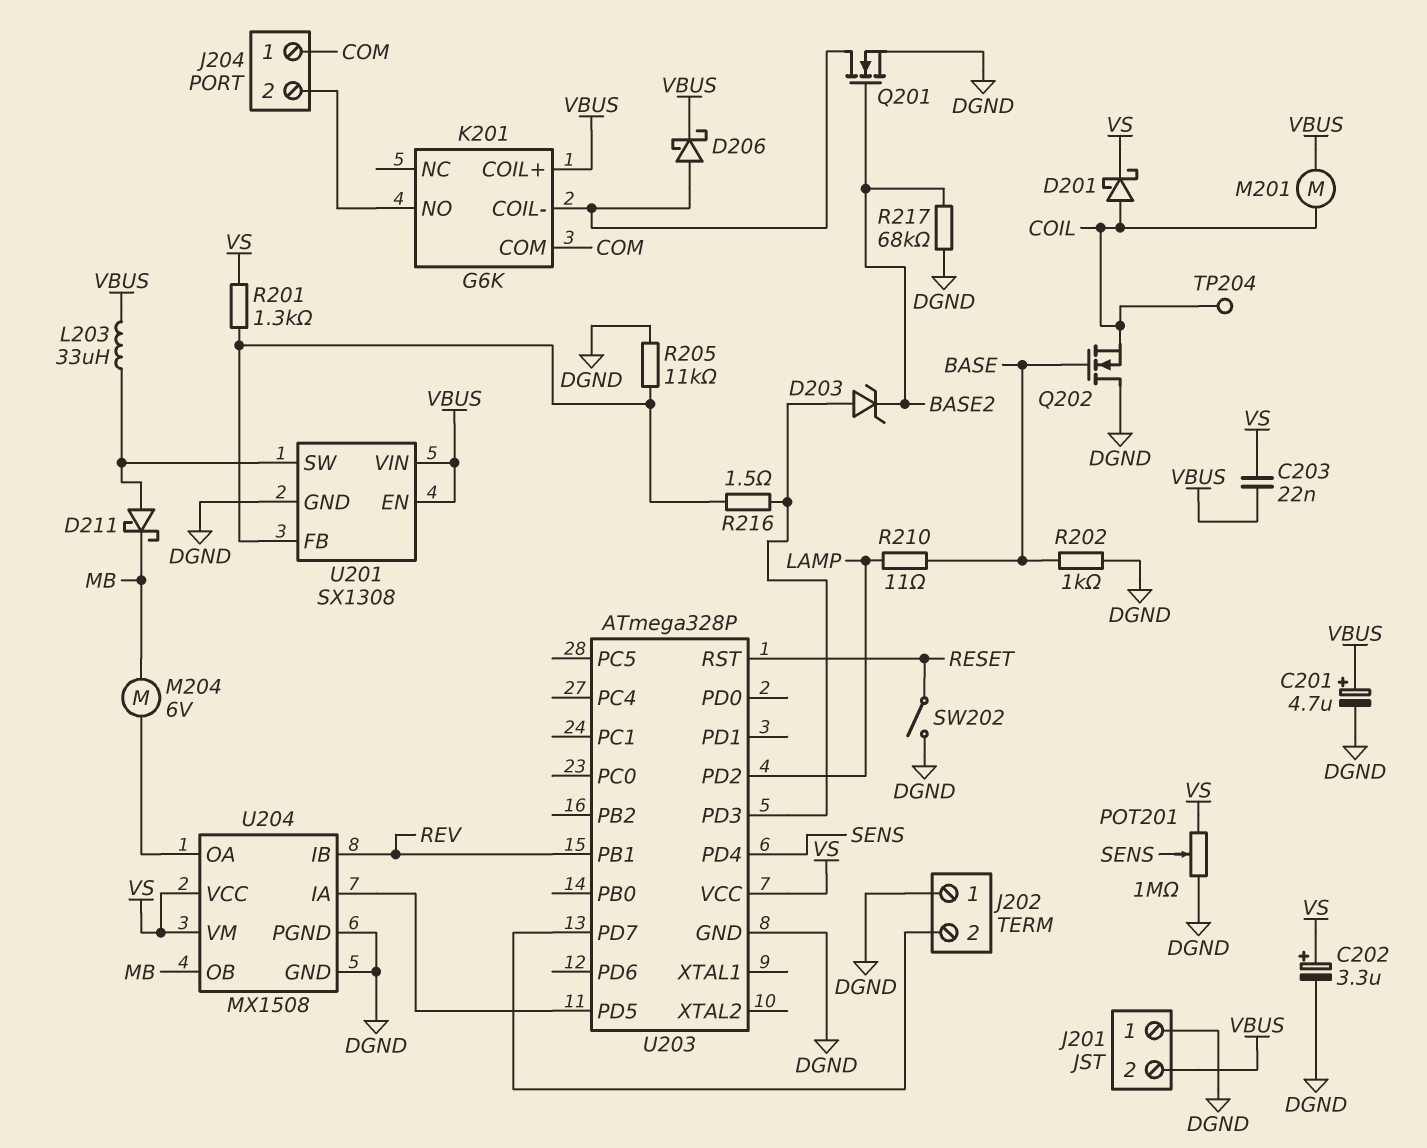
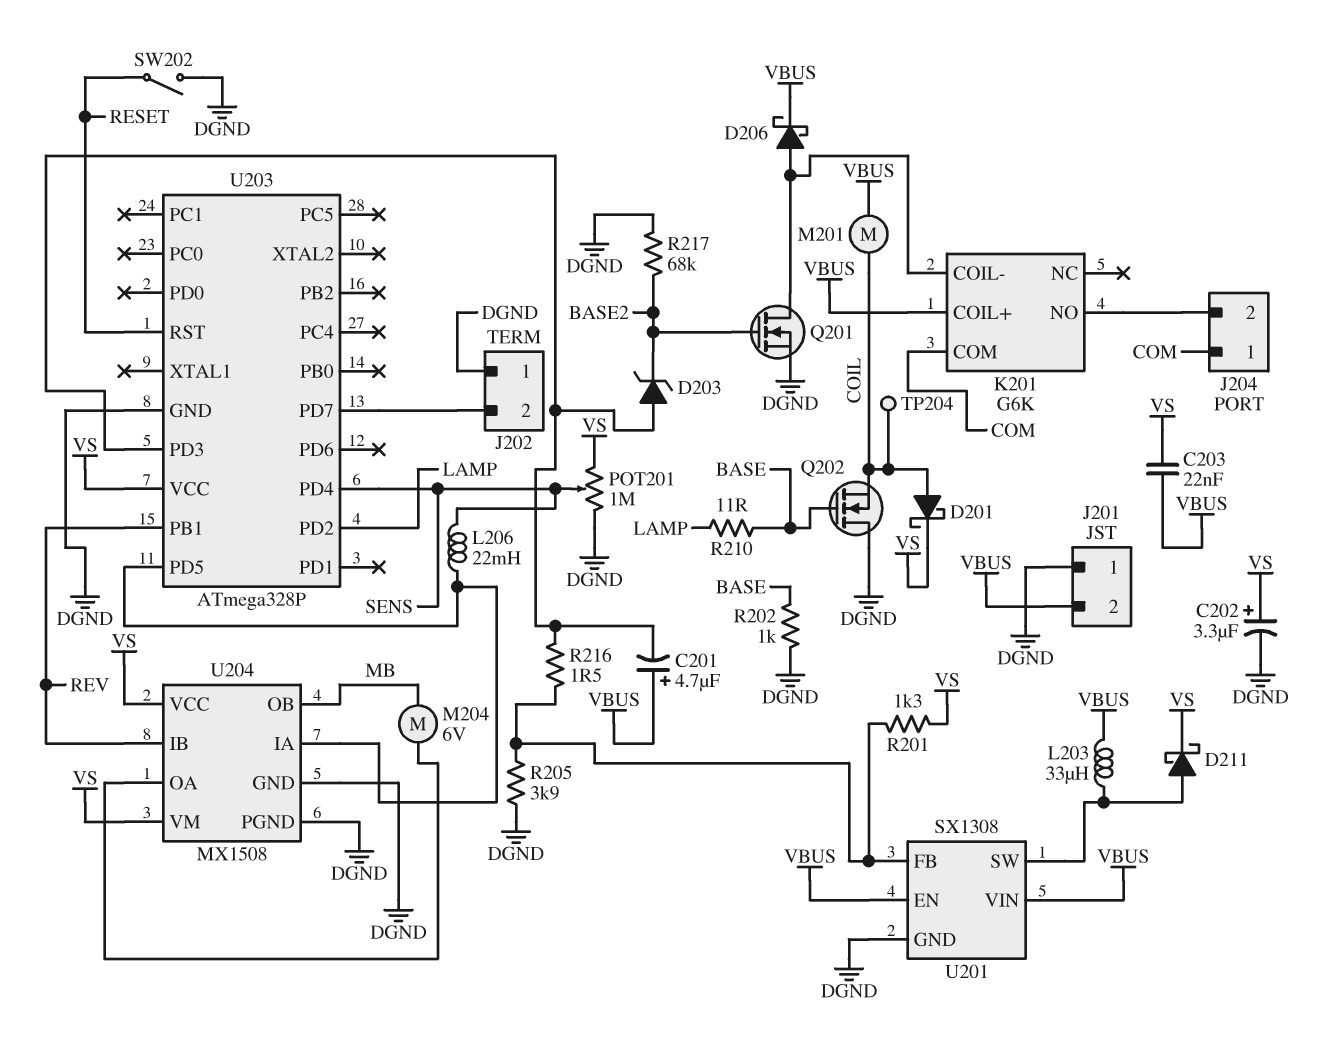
C201: 4.7uF (plus VBUS, minus DGND) -> 4.7uF (plus VBUS, minus U203/PD3)
D211: schottky (A U201/SW, K MB) -> schottky (A U201/SW, K VS)
L206: none -> 22mH (SENS, U203/PD5)
R205: 11k (DGND, U201/FB) -> 3.9k (DGND, U201/FB)

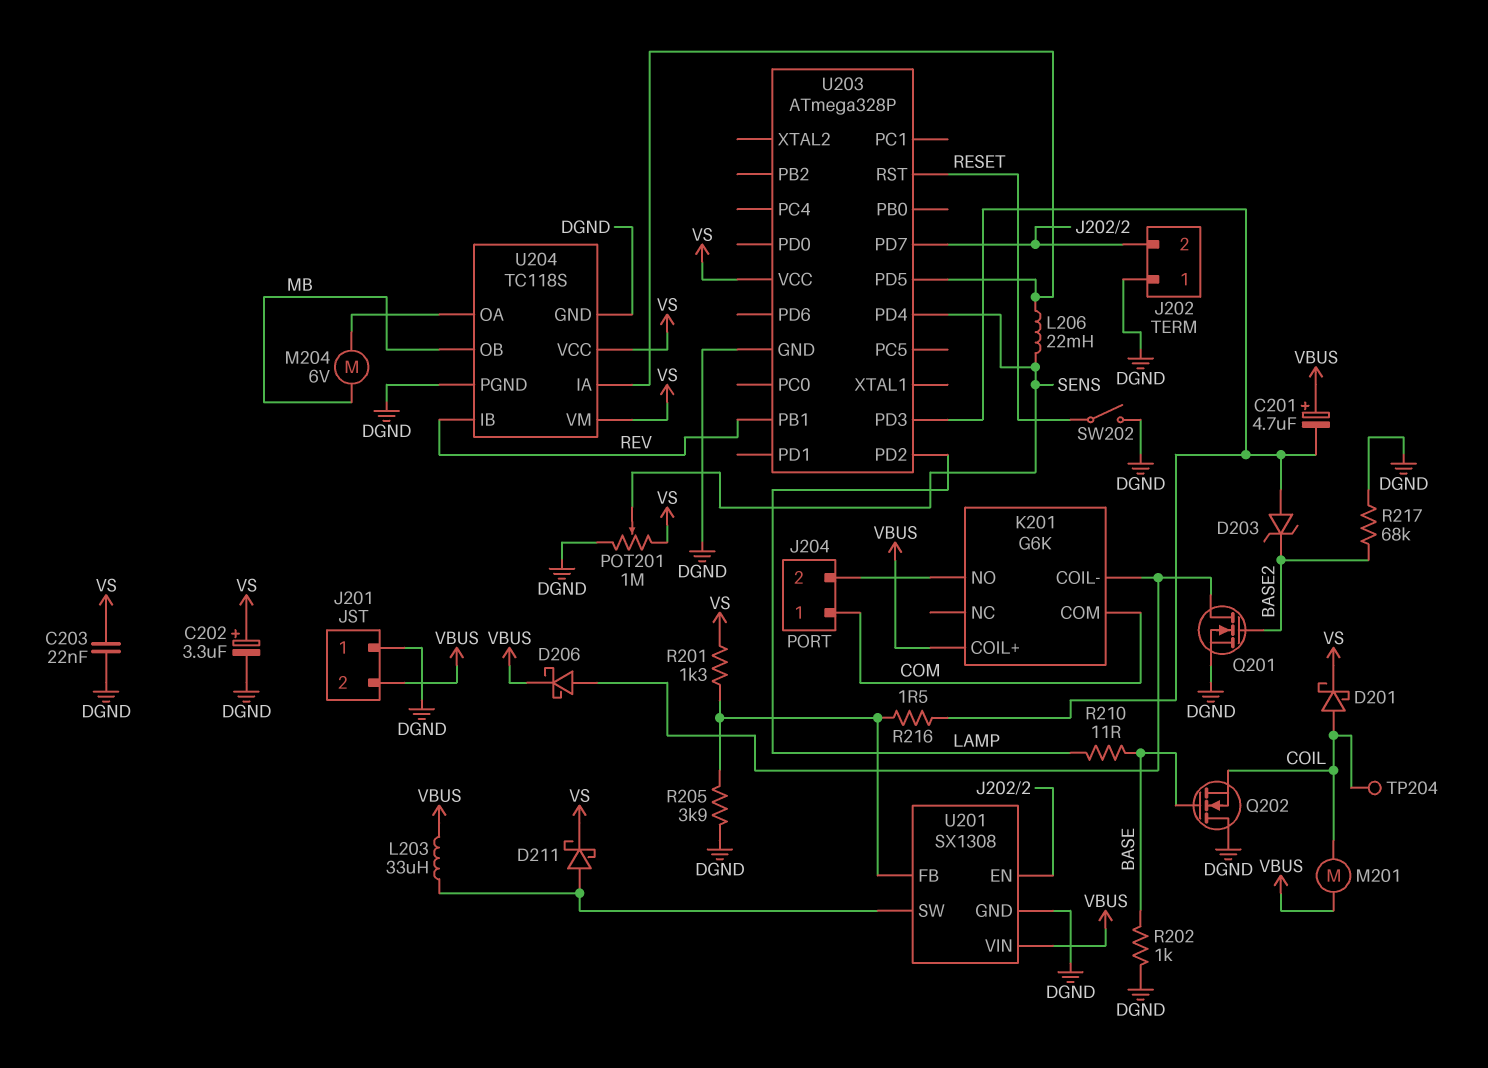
C203: 22nF (VBUS, VS) -> 22nF (DGND, VS)
U201 pin EN: VBUS -> J202/2
U204: MX1508 -> TC118S

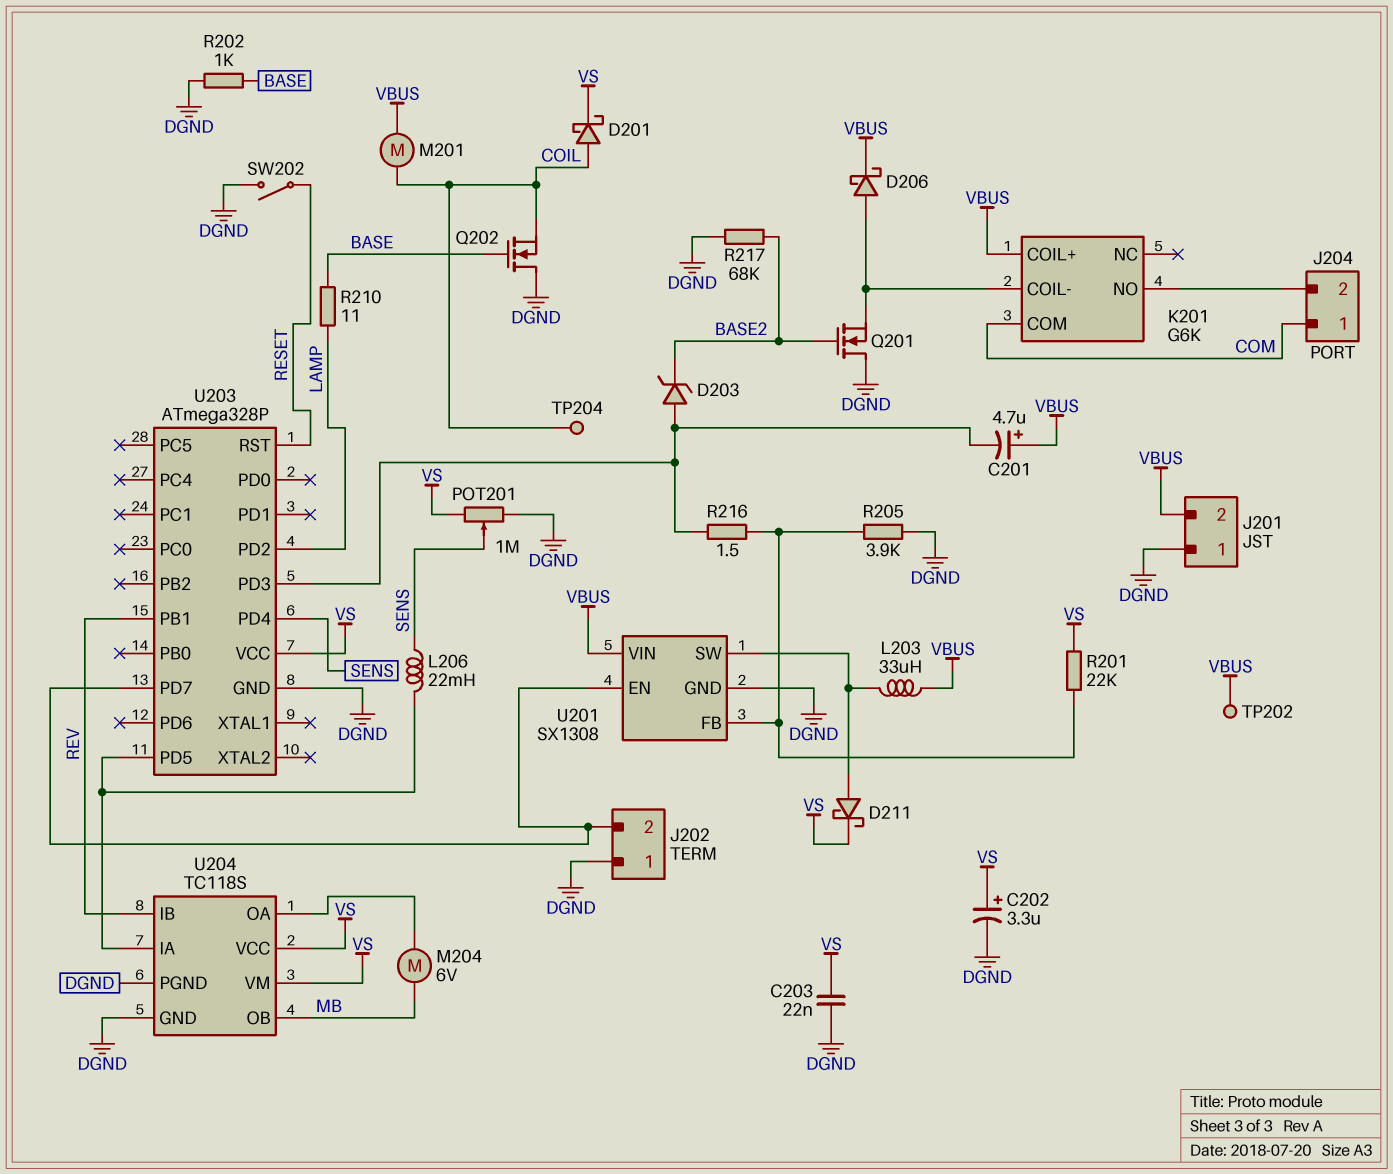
Q201: NMOS (G BASE2, D K201/COIL-, S DGND) -> NMOS (G BASE2, D DGND, S K201/COIL-)
R201: 1.3k (U201/FB, VS) -> 22k (U201/FB, VS)
TP202: none -> test point (VBUS)

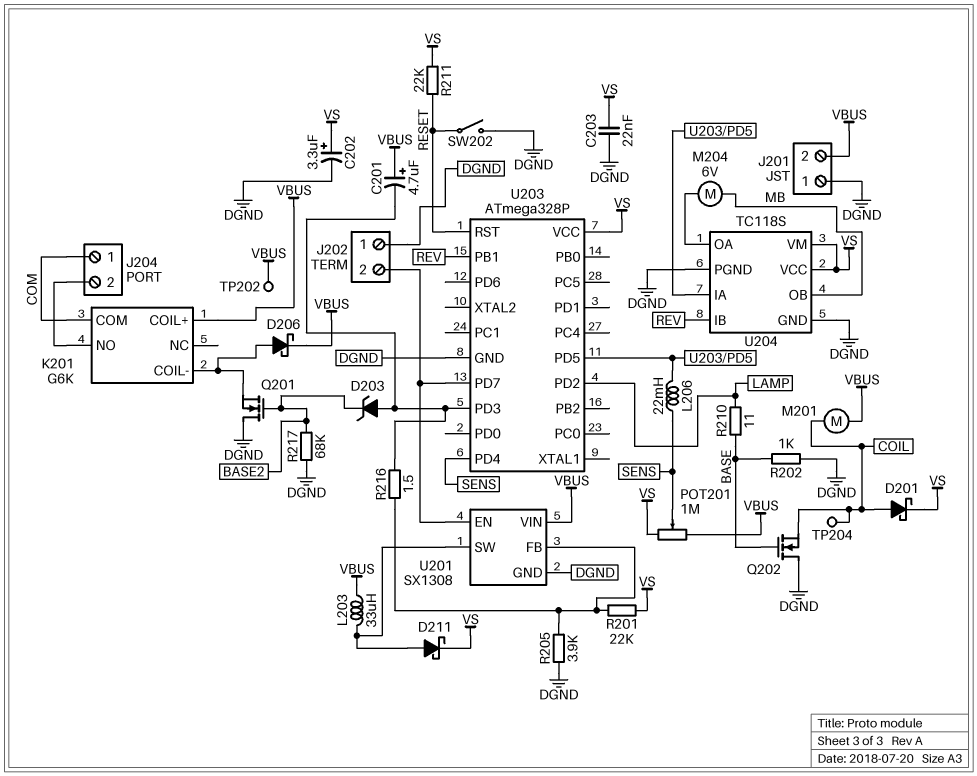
POT201: 1M (DGND, VS, wiper SENS) -> 1M (VBUS, VS, wiper SENS)
R211: none -> 22k (RESET, VS)

